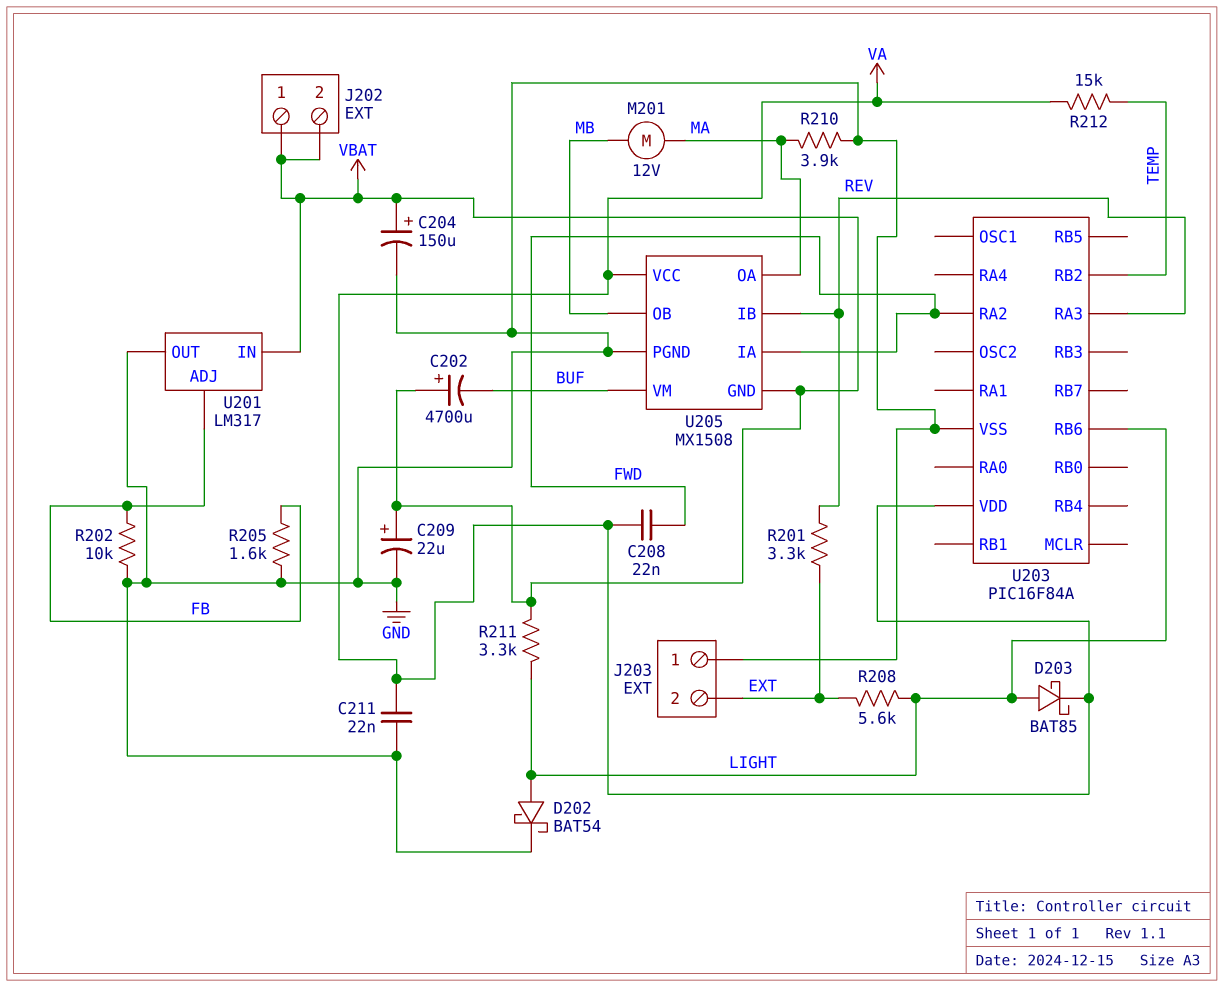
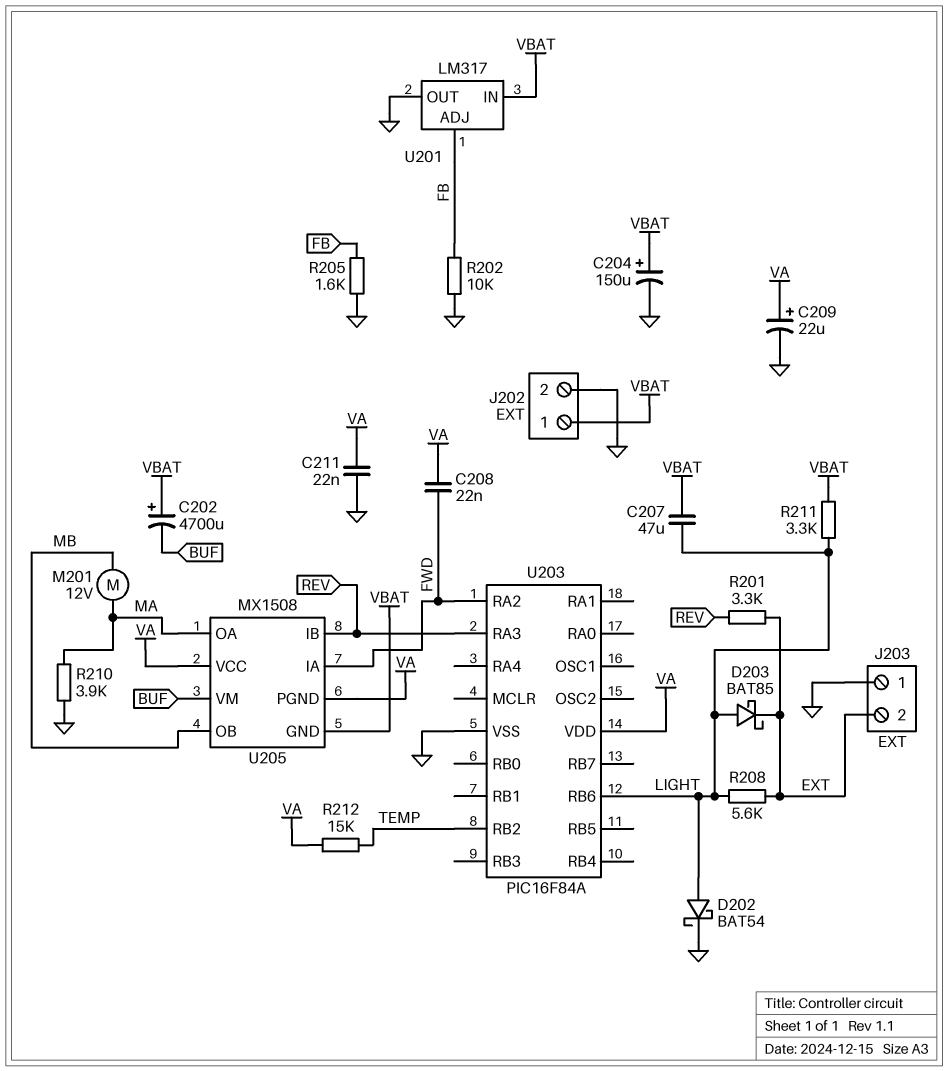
C207: none -> 47uF (LIGHT, VBAT)
C209: 22uF (plus VBAT, minus GND) -> 22uF (plus VA, minus GND)
D203: schottky BAT85 (A LIGHT, K VA) -> schottky BAT85 (A LIGHT, K EXT)
J202 pin 2: VBAT -> GND
U205 pin PGND: GND -> VA

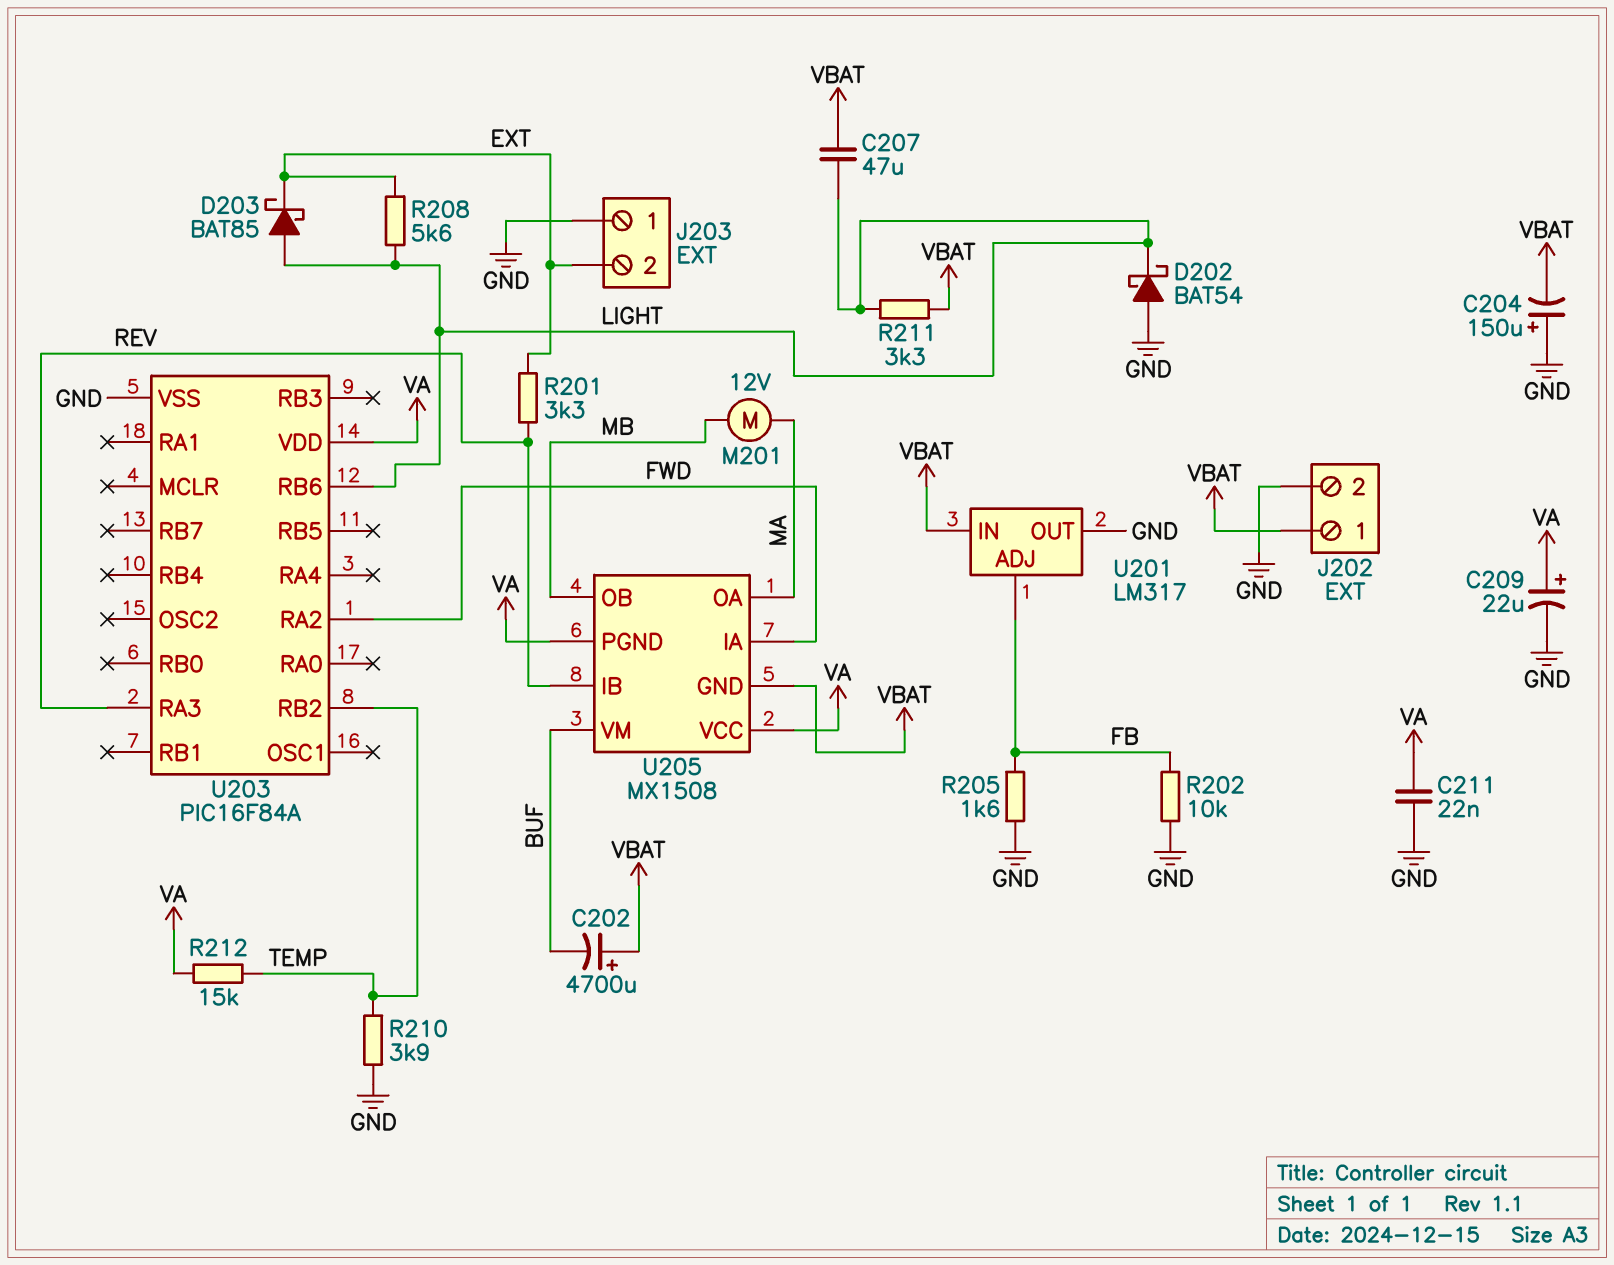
C204: 150uF (plus VBAT, minus GND) -> 150uF (plus GND, minus VBAT)
C208: 22nF (FWD, VA) -> none
D202: schottky BAT54 (A LIGHT, K GND) -> schottky BAT54 (A GND, K LIGHT)
R210: 3.9k (GND, MA) -> 3.9k (GND, TEMP)

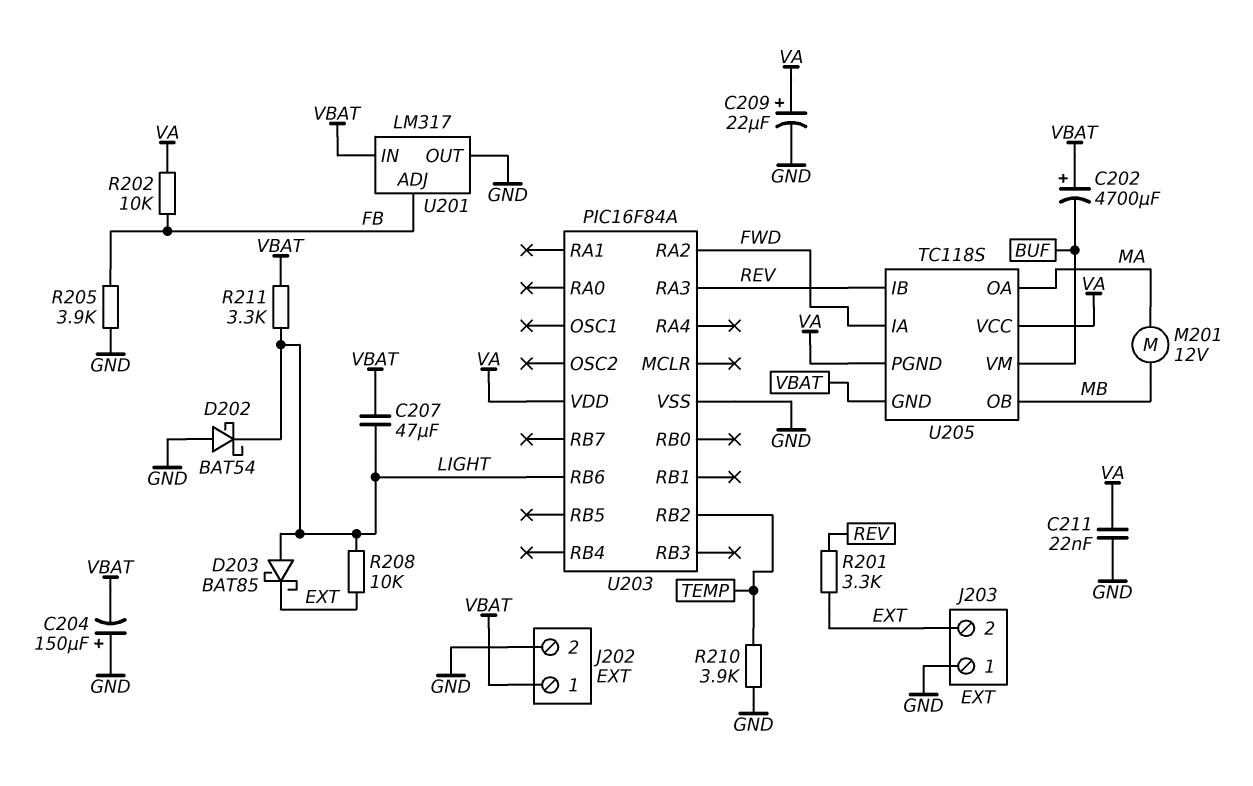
R202: 10k (FB, GND) -> 10k (FB, VA)
R205: 1.6k (FB, GND) -> 3.9k (FB, GND)
R208: 5.6k (EXT, LIGHT) -> 10k (EXT, LIGHT)
R212: 15k (TEMP, VA) -> none
U205: MX1508 -> TC118S

